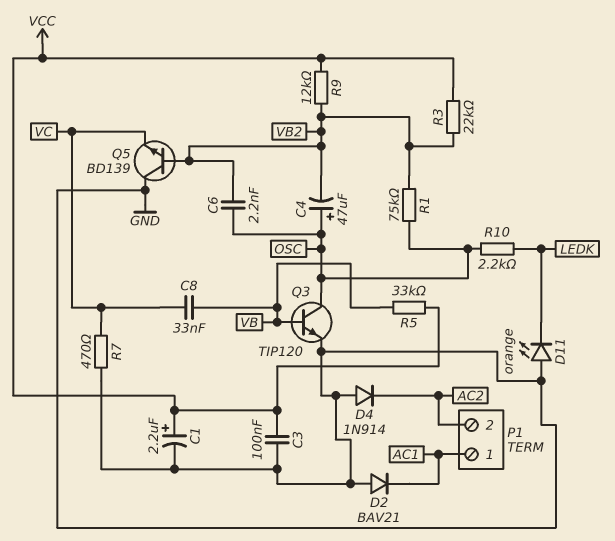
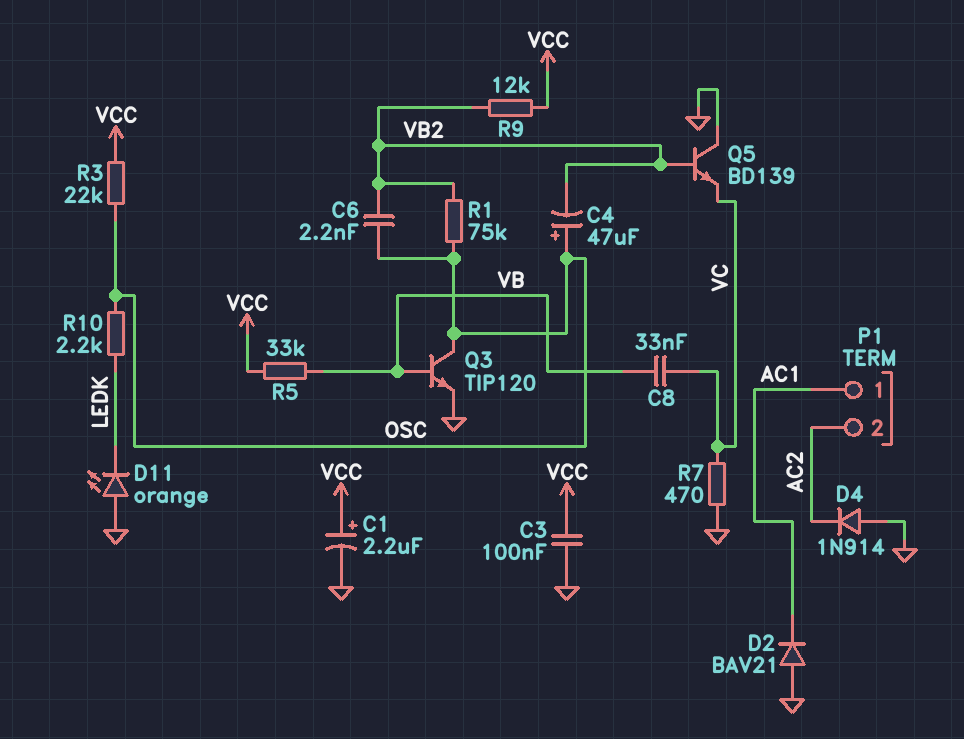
R3: 22k (VB2, VCC) -> 22k (OSC, VCC)

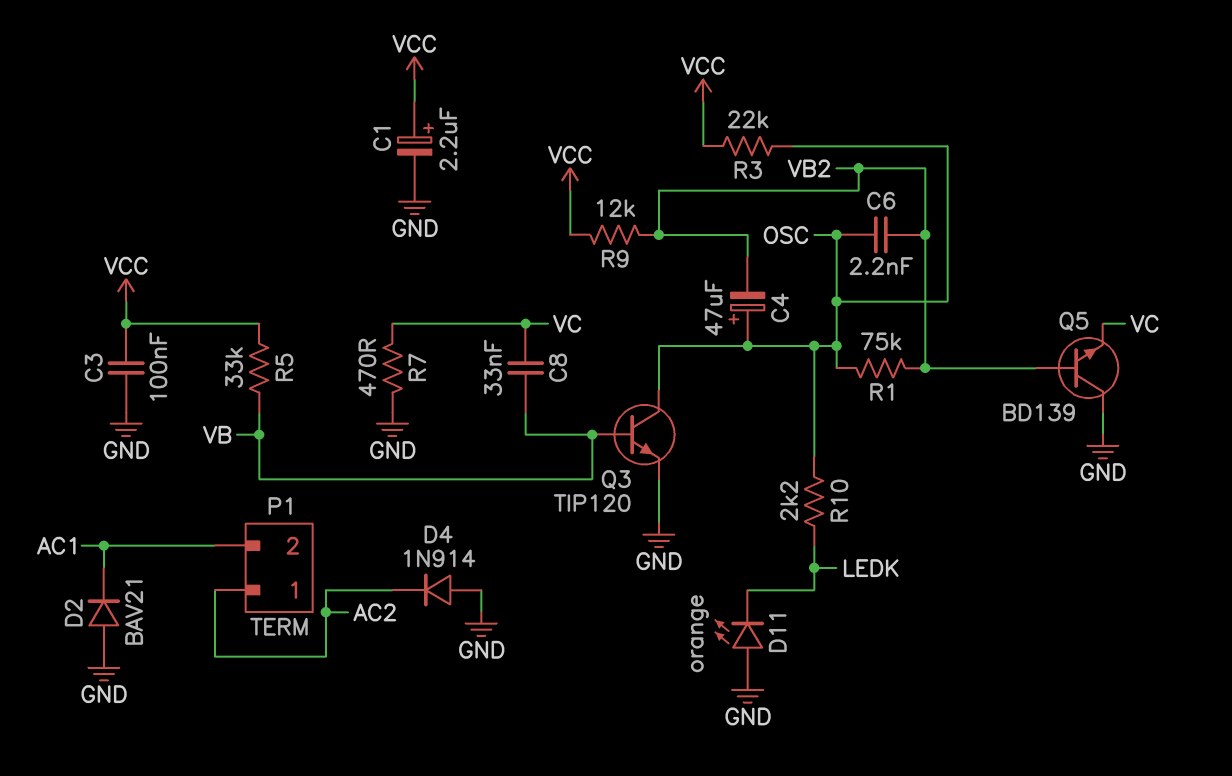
P1 pin 1: AC1 -> AC2
P1 pin 2: AC2 -> AC1

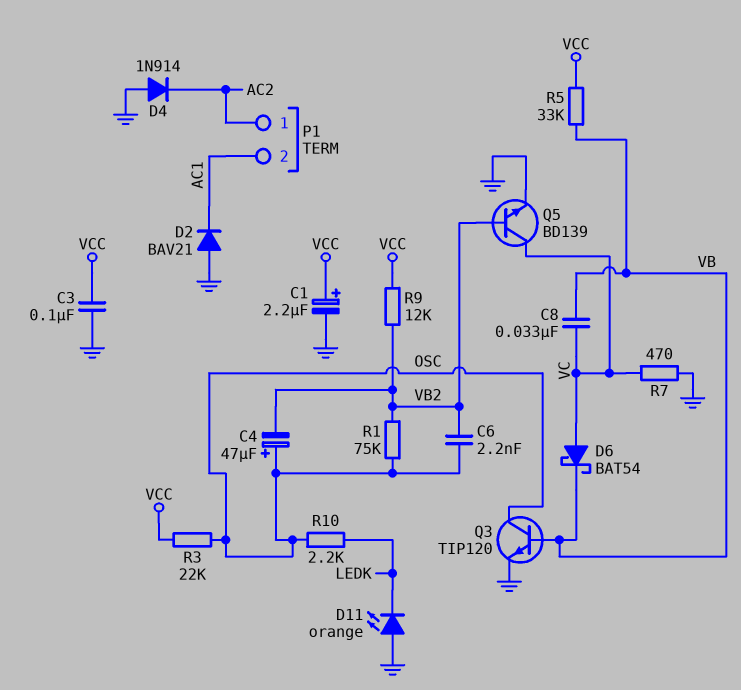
D6: none -> schottky BAT54 (A VC, K VB)
Q5: NPN BD139 (B VB2, C GND, E VC) -> NPN BD139 (B VB2, C VC, E GND)

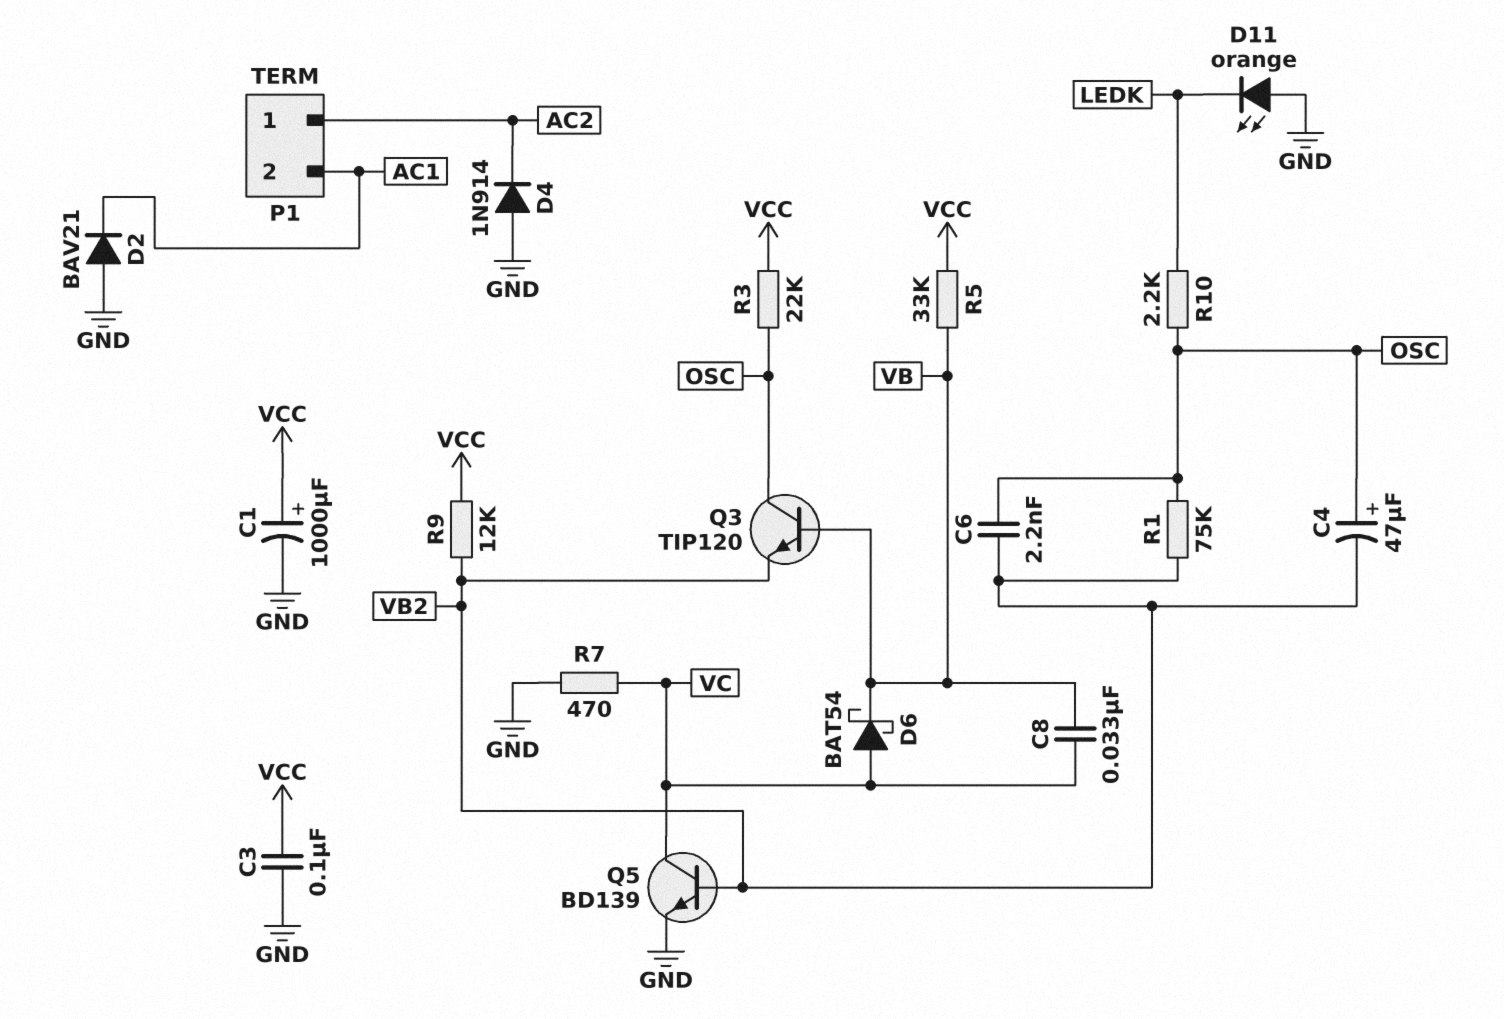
C1: 2.2uF (plus VCC, minus GND) -> 1000uF (plus VCC, minus GND)
Q3: NPN TIP120 (B VB, C OSC, E GND) -> NPN TIP120 (B VB, C OSC, E VB2)

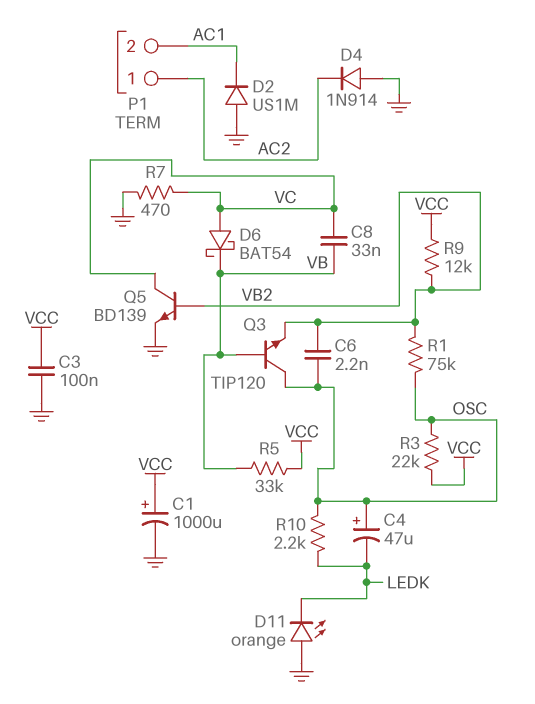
C4: 47uF (plus OSC, minus VB2) -> 47uF (plus OSC, minus LEDK)
D2: diode BAV21 (A GND, K AC1) -> diode US1M (A GND, K AC1)

